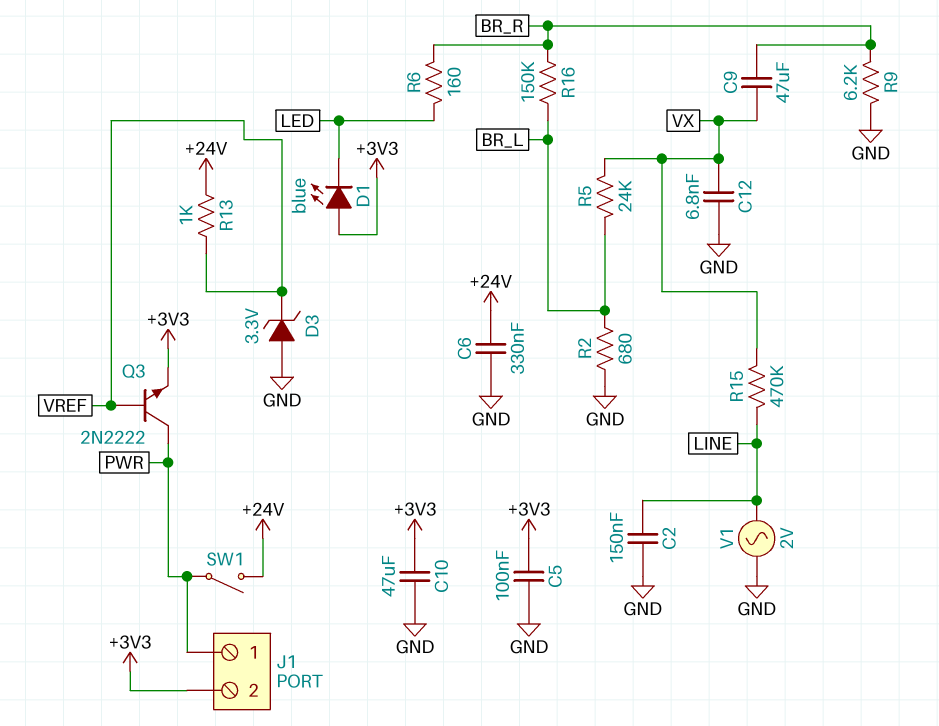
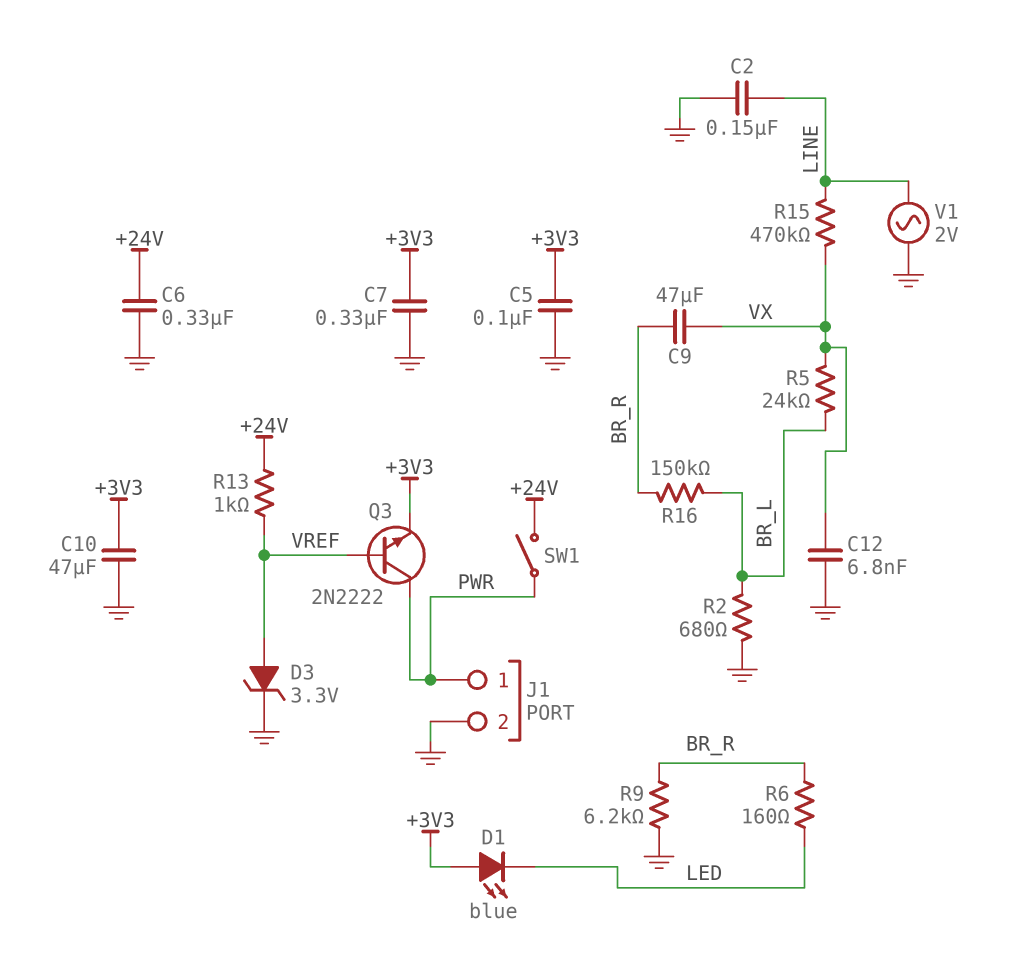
C7: none -> 330nF (+3V3, GND)
D3: zener 3.3V (A GND, K VREF) -> zener 3.3V (A VREF, K GND)
J1 pin 2: +3V3 -> GND

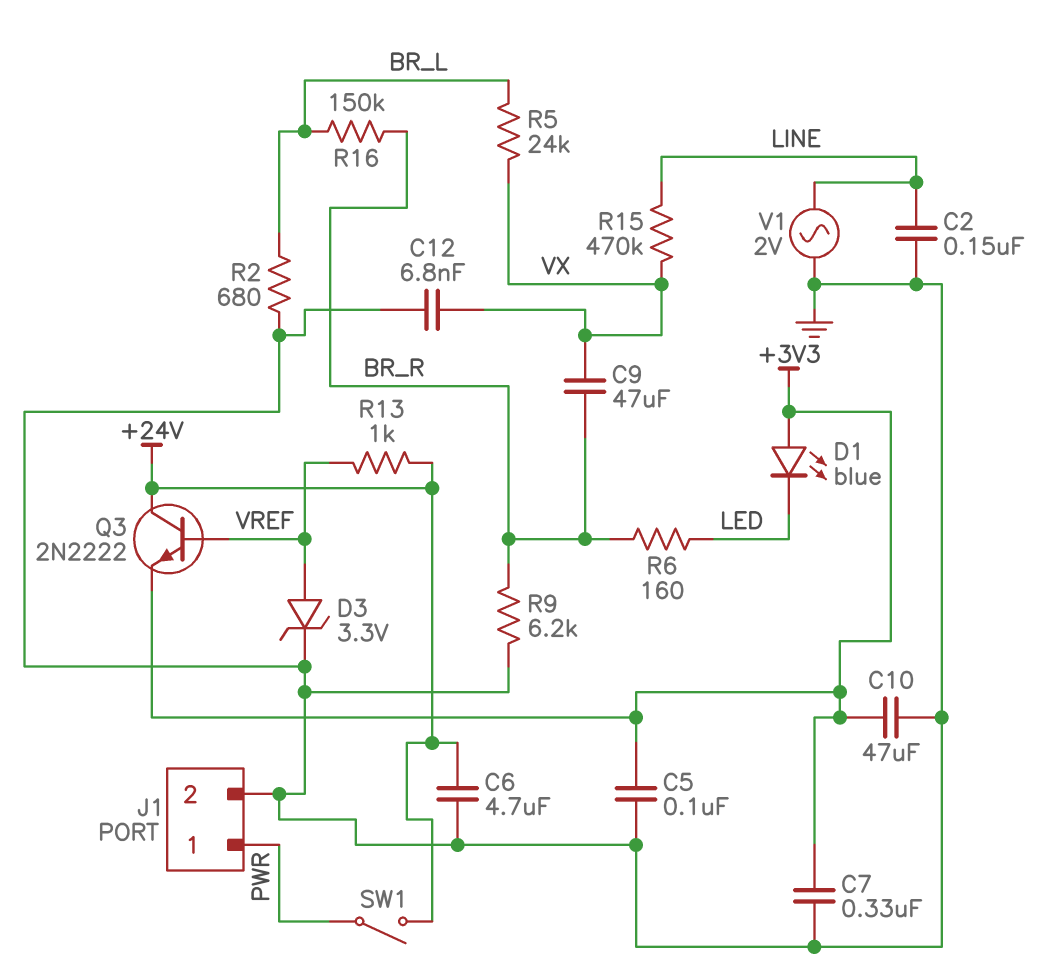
C6: 330nF (+24V, GND) -> 4.7uF (+24V, GND)
Q3: NPN 2N2222 (B VREF, C PWR, E +3V3) -> NPN 2N2222 (B VREF, C +24V, E +3V3)

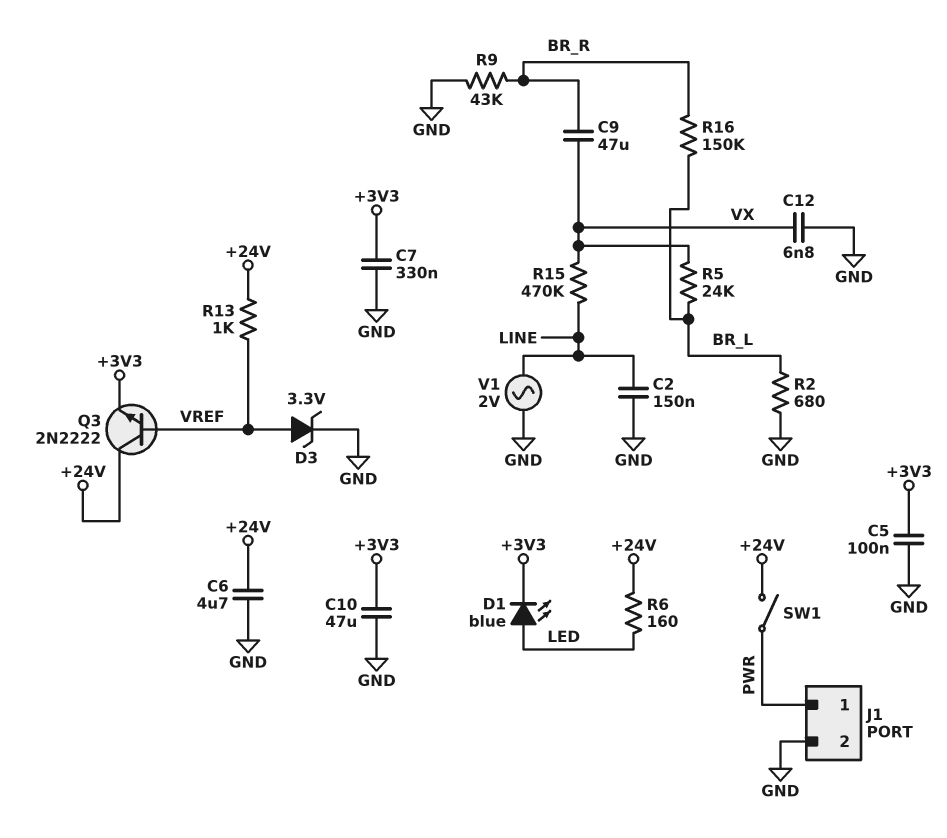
D1: LED blue (A +3V3, K LED) -> LED blue (A LED, K +3V3)
R6: 160 (BR_R, LED) -> 160 (+24V, LED)
R9: 6.2k (BR_R, GND) -> 43k (BR_R, GND)

